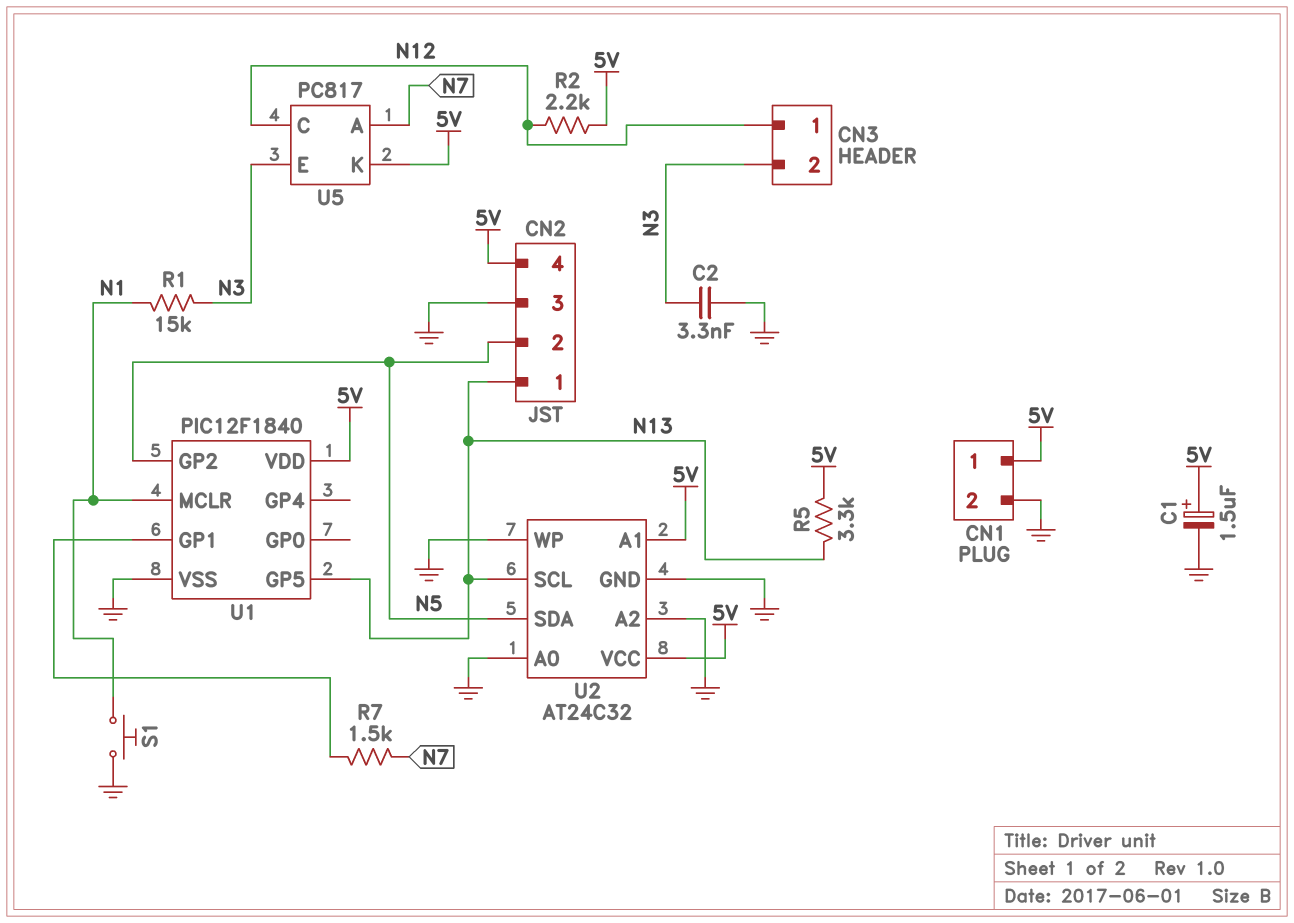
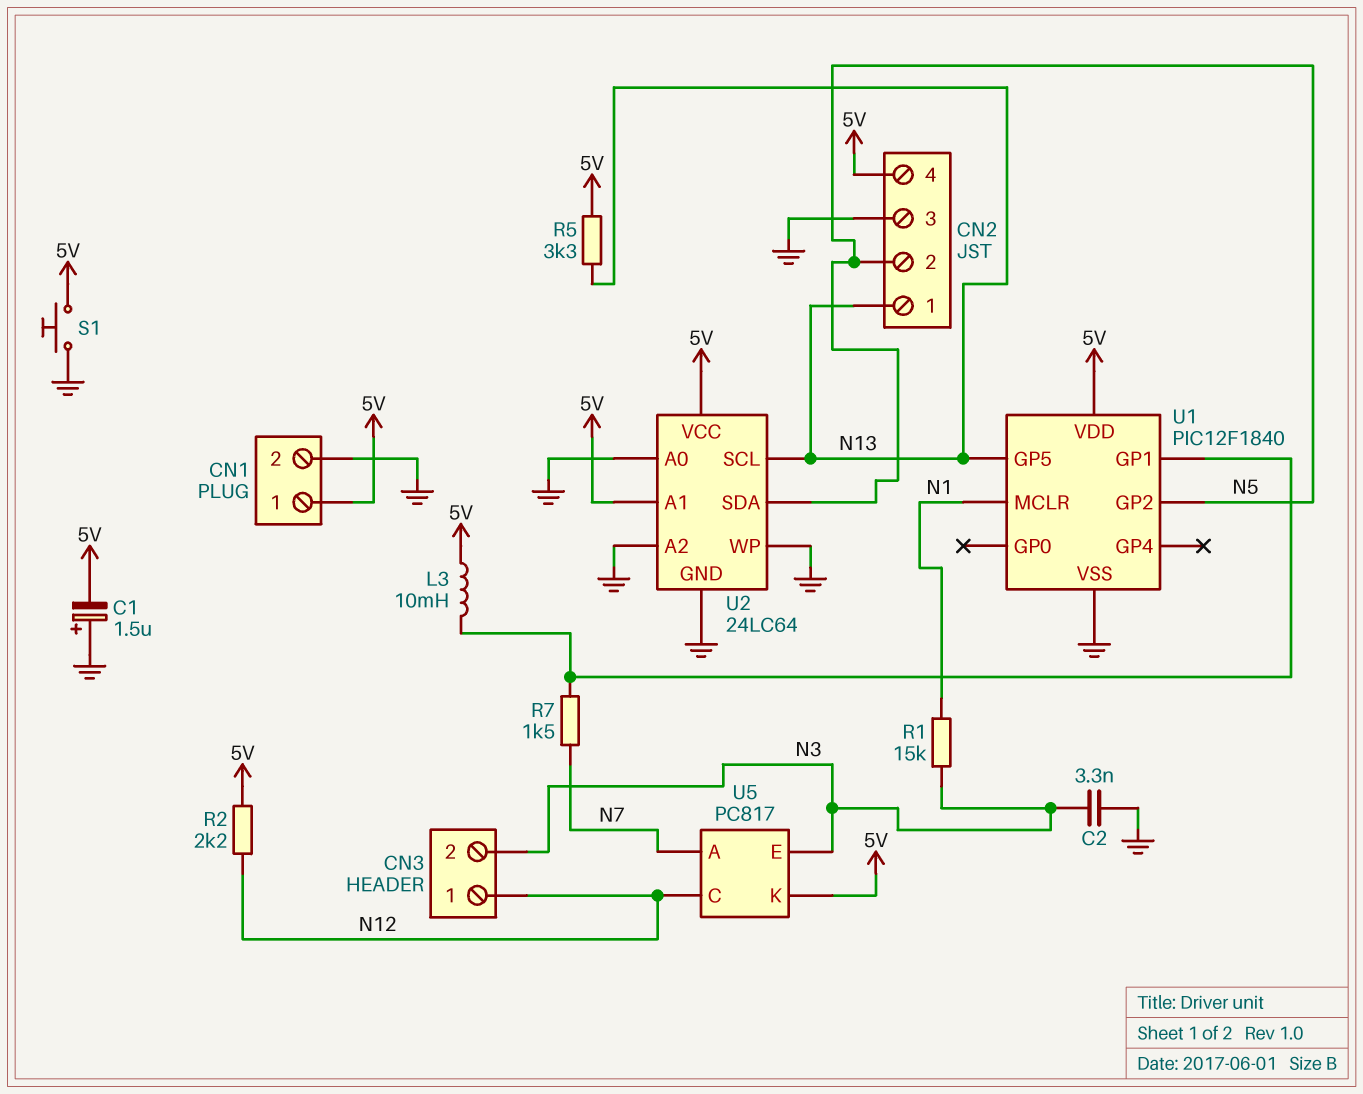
C1: 1.5uF (plus 5V, minus GND) -> 1.5uF (plus GND, minus 5V)
L3: none -> 10mH (5V, U1/GP1)
S1: button (GND, N1) -> button (5V, GND)
U2: AT24C32 -> 24LC64

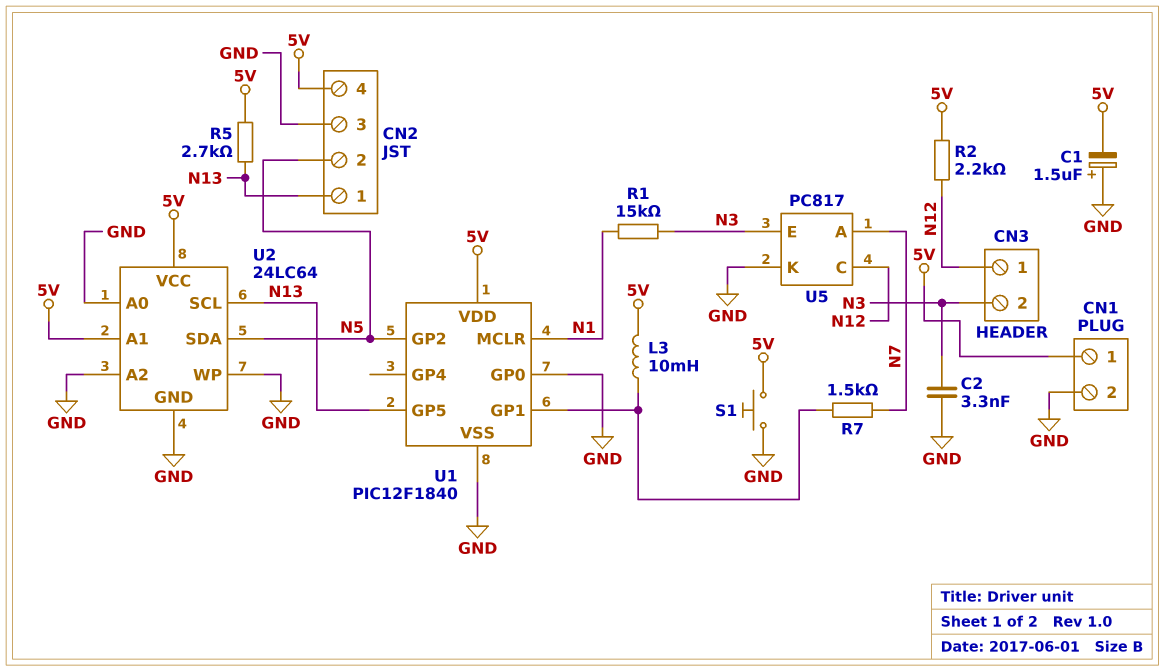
R5: 3.3k (5V, N13) -> 2.7k (5V, N13)
U1 pin GP0: none -> GND
U5 pin K: 5V -> GND

